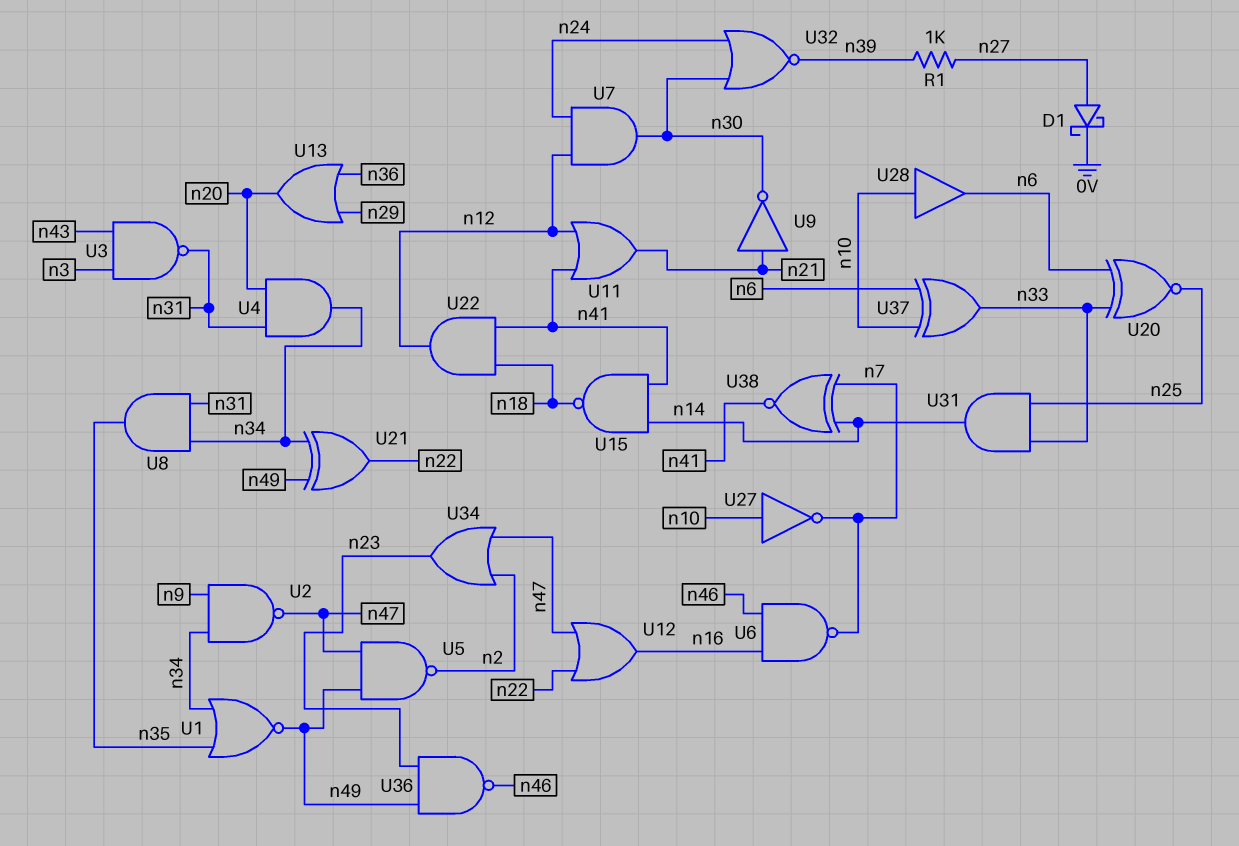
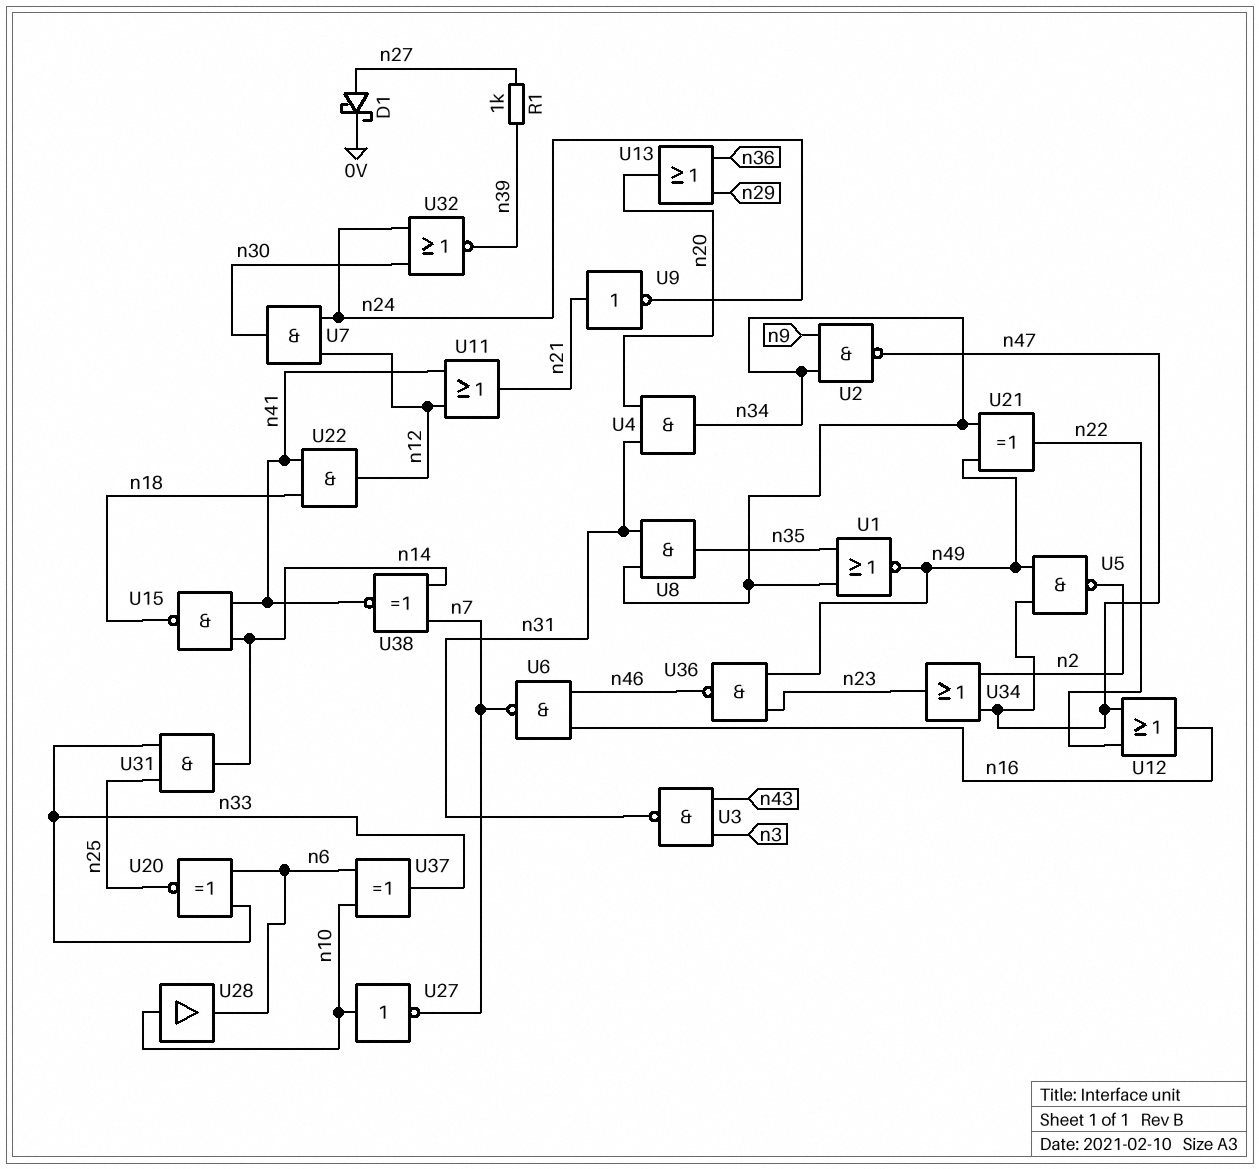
U9: NOT (in n21, out n30) -> NOT (in n21, out n24)

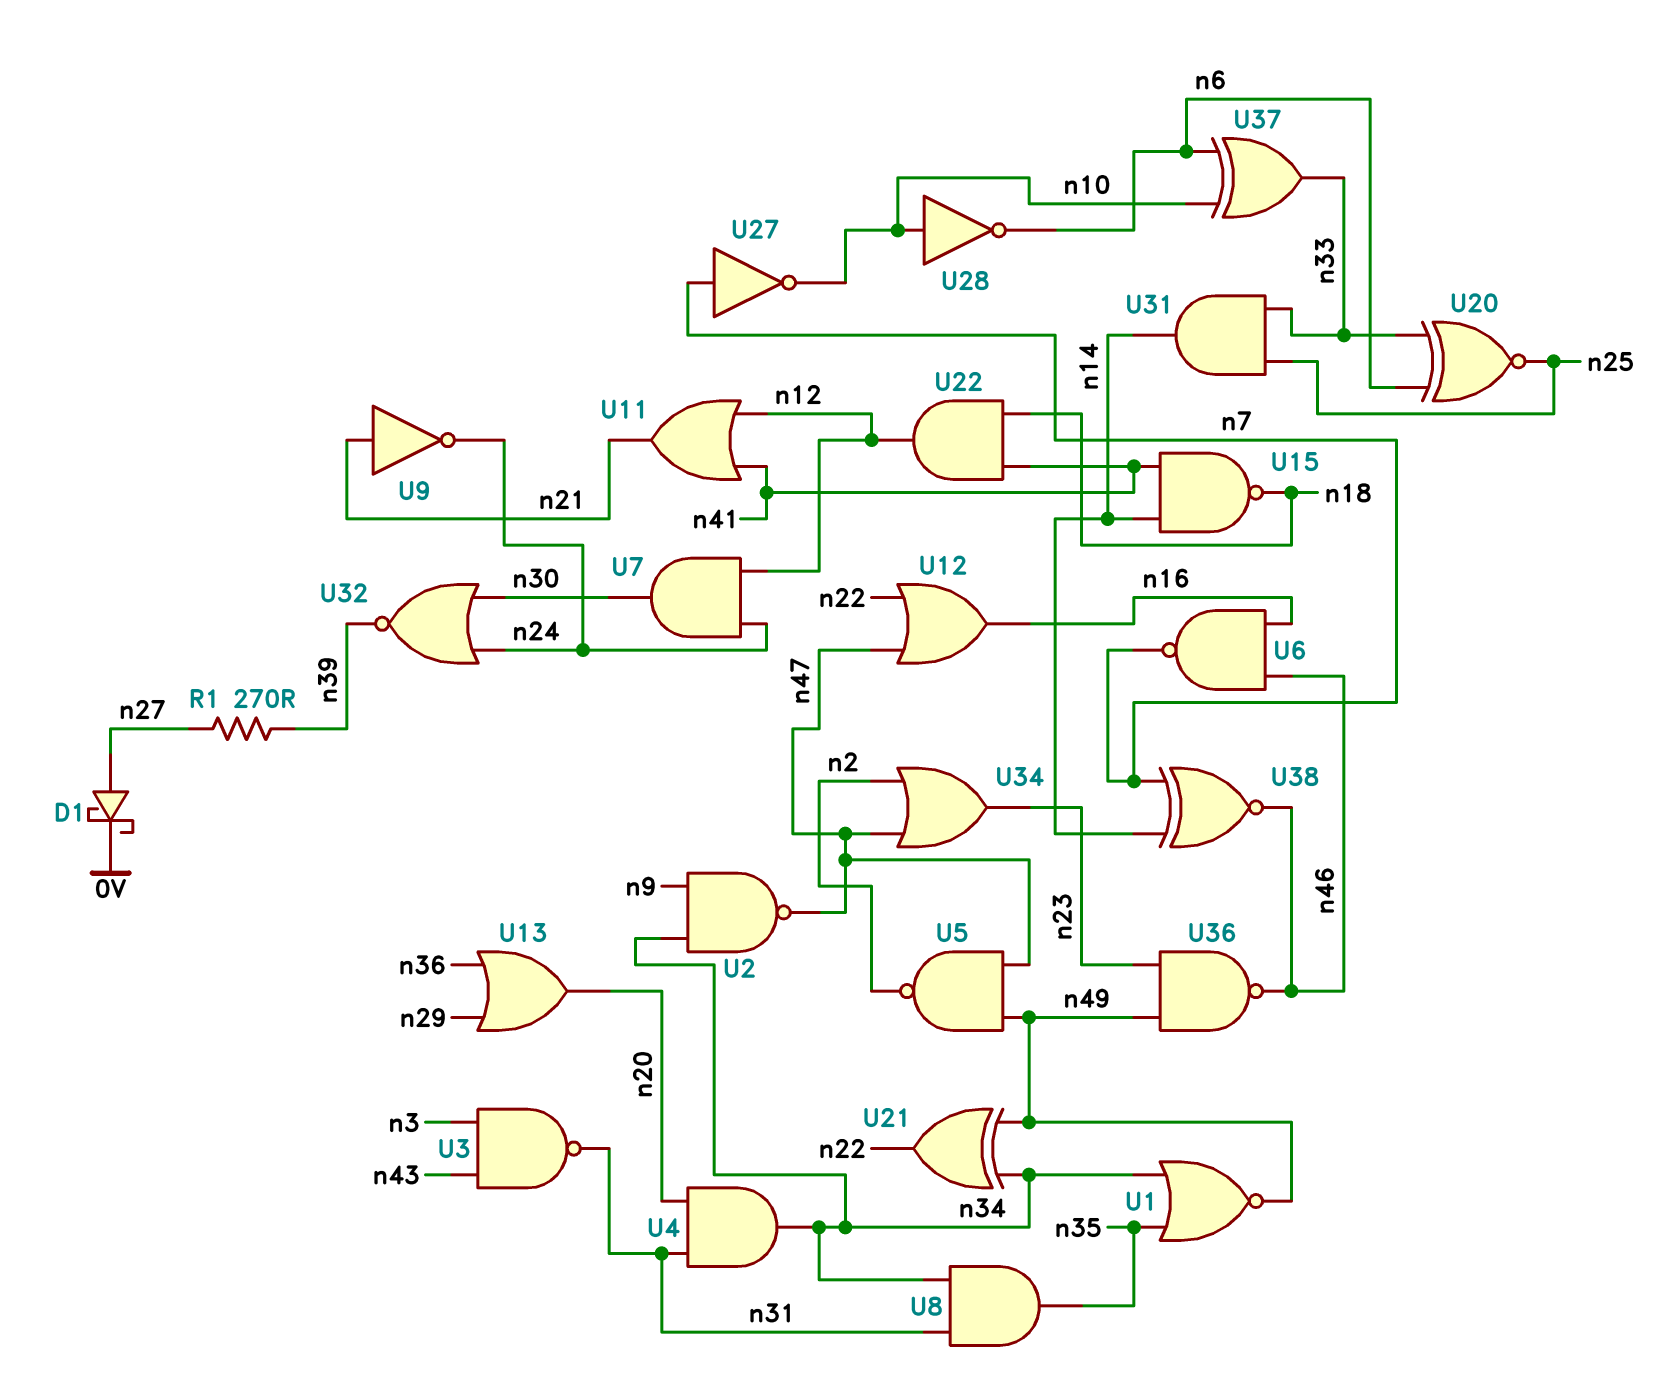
R1: 1k (n27, n39) -> 270 (n27, n39)
U27: NOT (in n10, out n7) -> NOT (in n7, out n10)
U28: buffer (in n10, out n6) -> NOT (in n10, out n6)
U38: XNOR (in n7, in n14, out n41) -> XNOR (in n7, in n14, out n46)

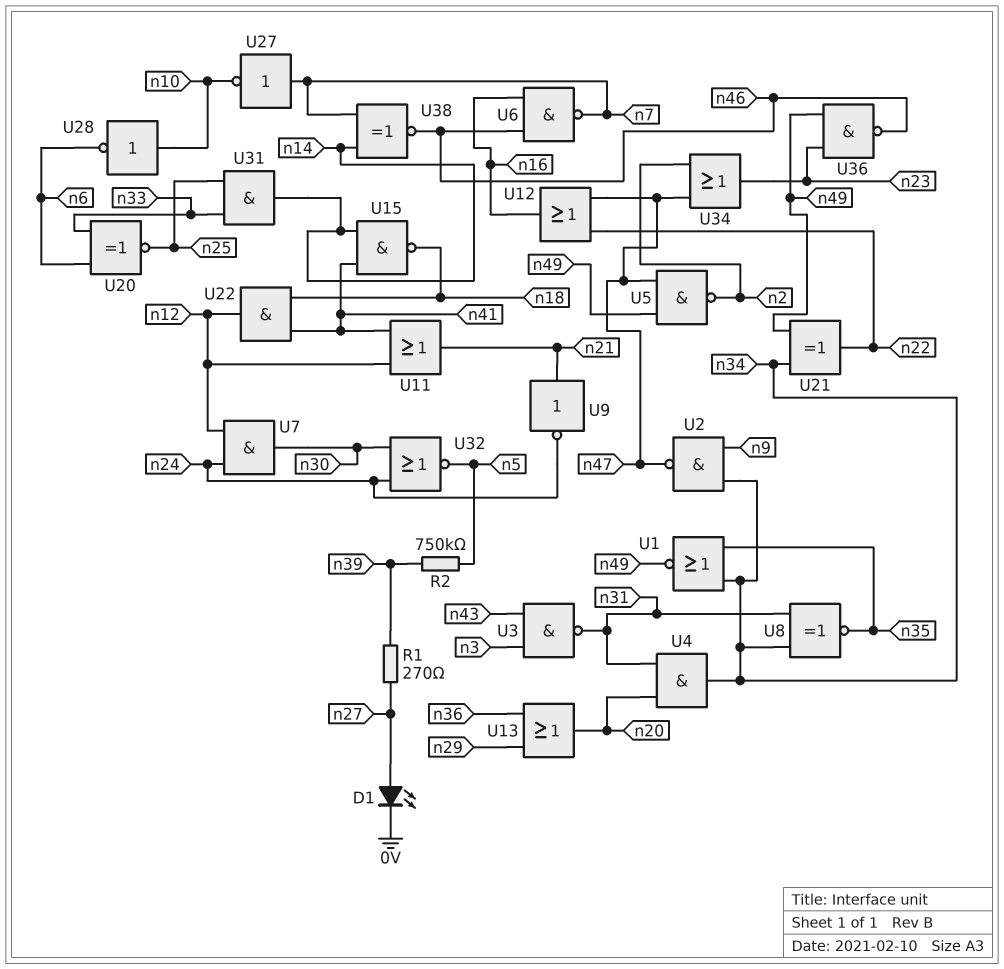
D1: schottky (A n27, K 0V) -> LED (A n27, K 0V)
R2: none -> 750k (n5, n39)
U8: AND (in n31, in n34, out n35) -> XNOR (in n31, in n34, out n35)
U32: NOR (in n24, in n30, out n39) -> NOR (in n24, in n30, out n5)
U37: XOR (in n6, in n10, out n33) -> none

